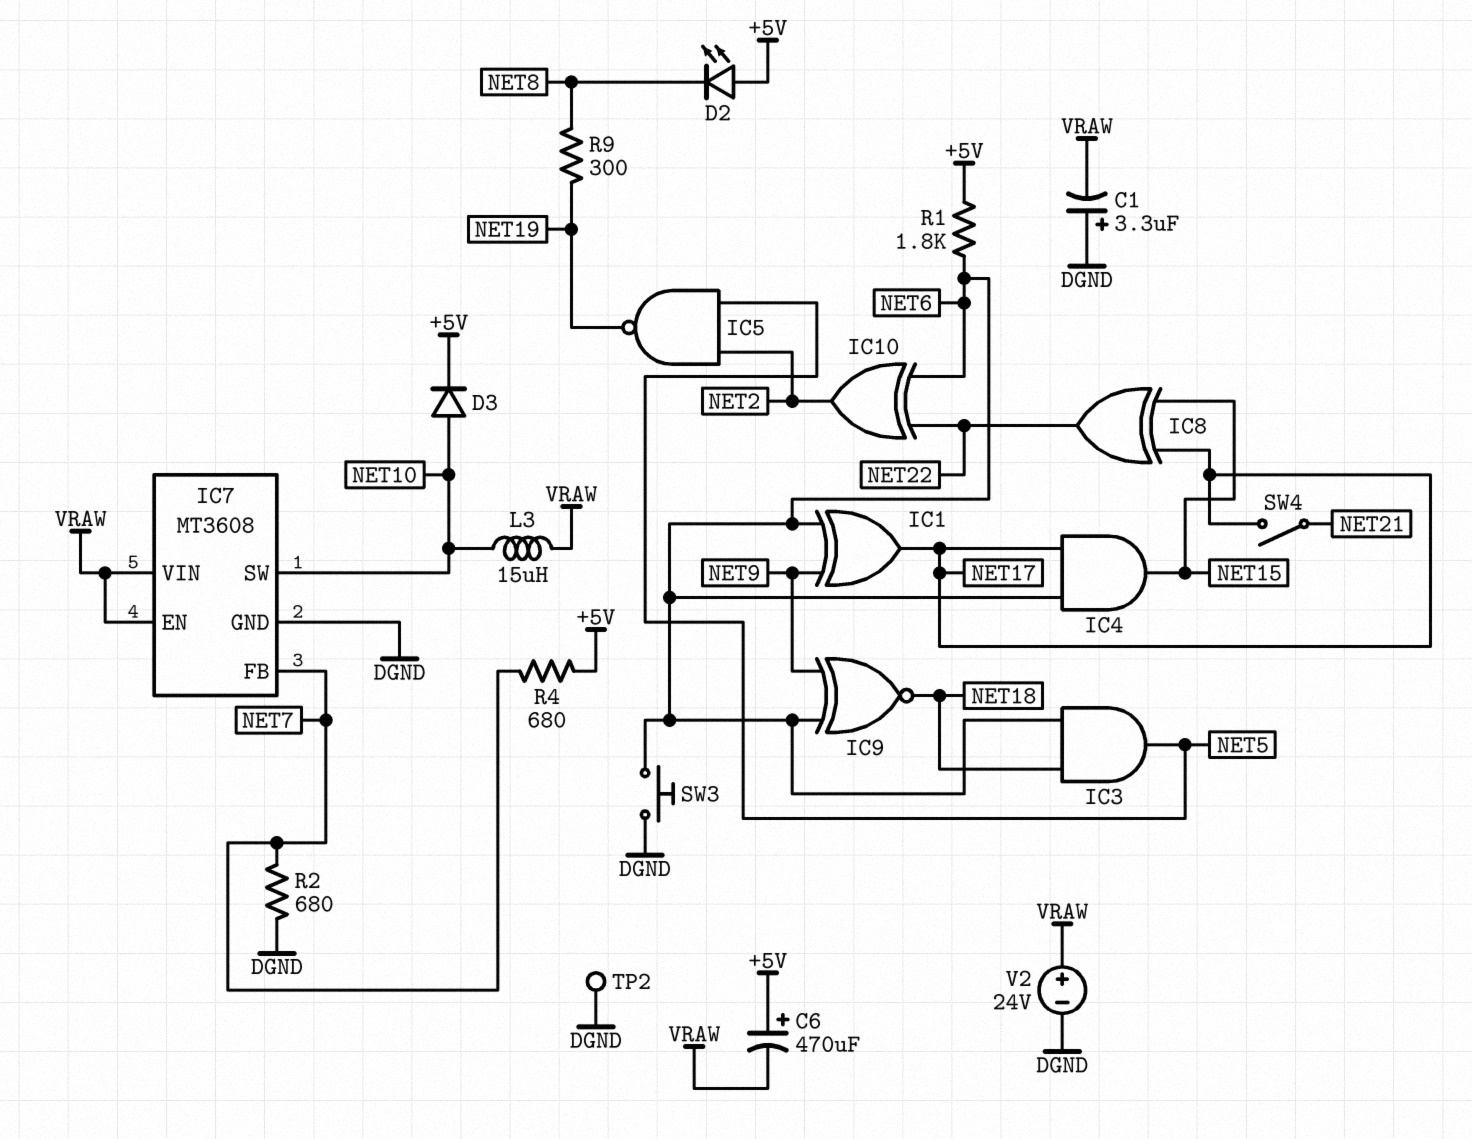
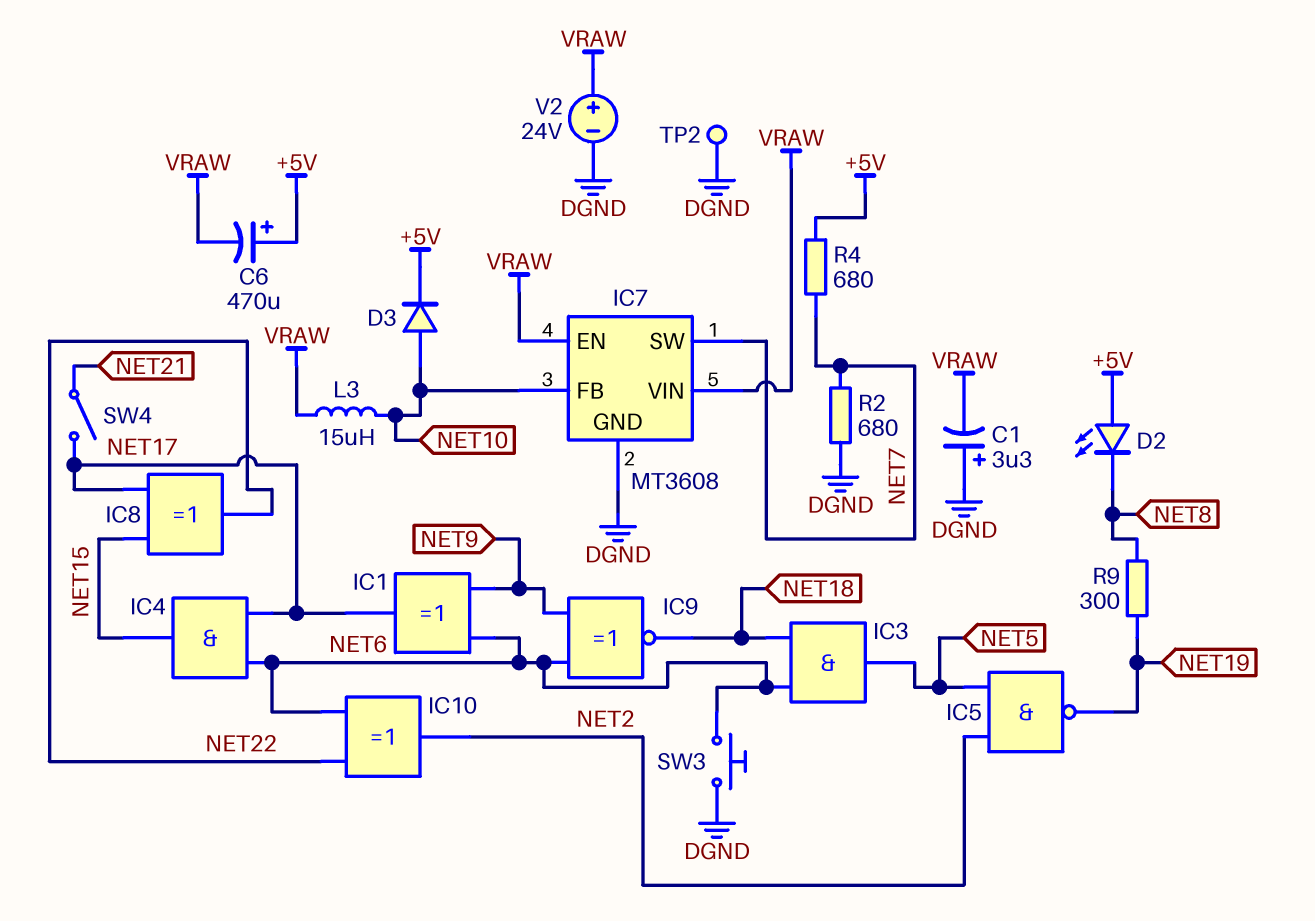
IC7 pin FB: NET7 -> NET10
IC7 pin SW: NET10 -> NET7
R1: 1.8k (+5V, NET6) -> none

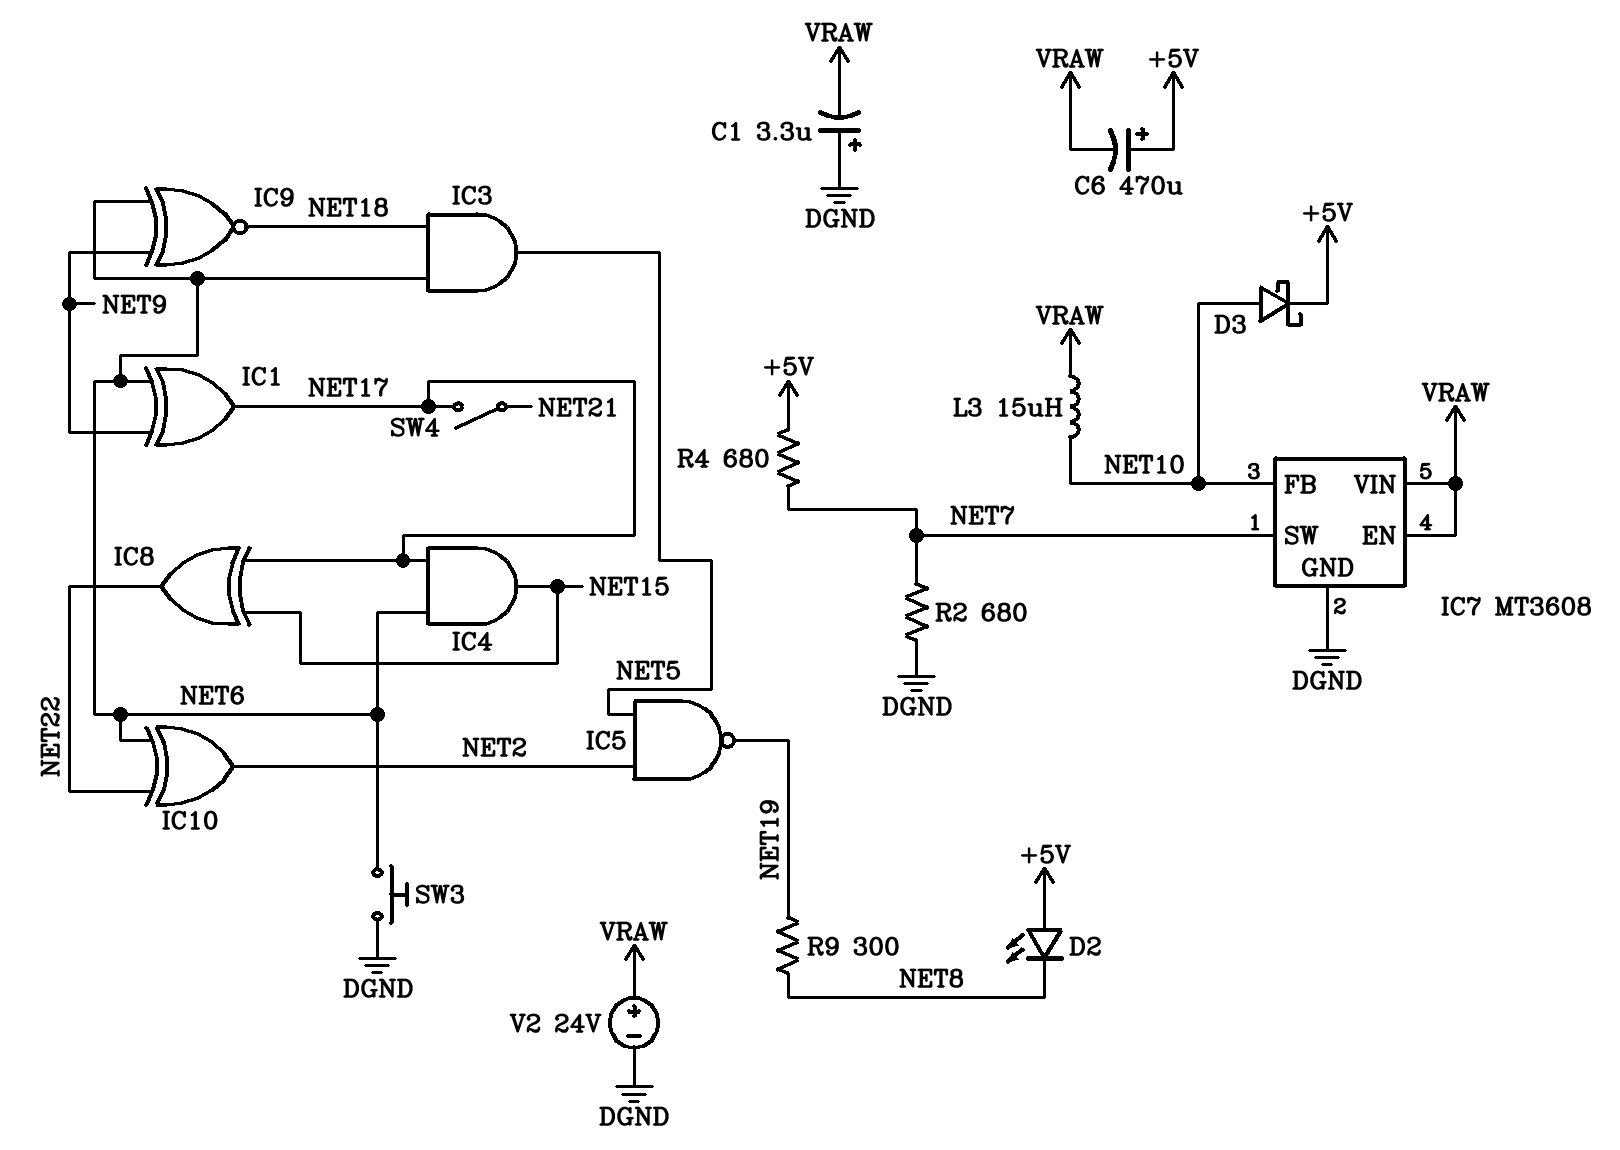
D3: diode (A NET10, K +5V) -> schottky (A NET10, K +5V)
TP2: test point (DGND) -> none

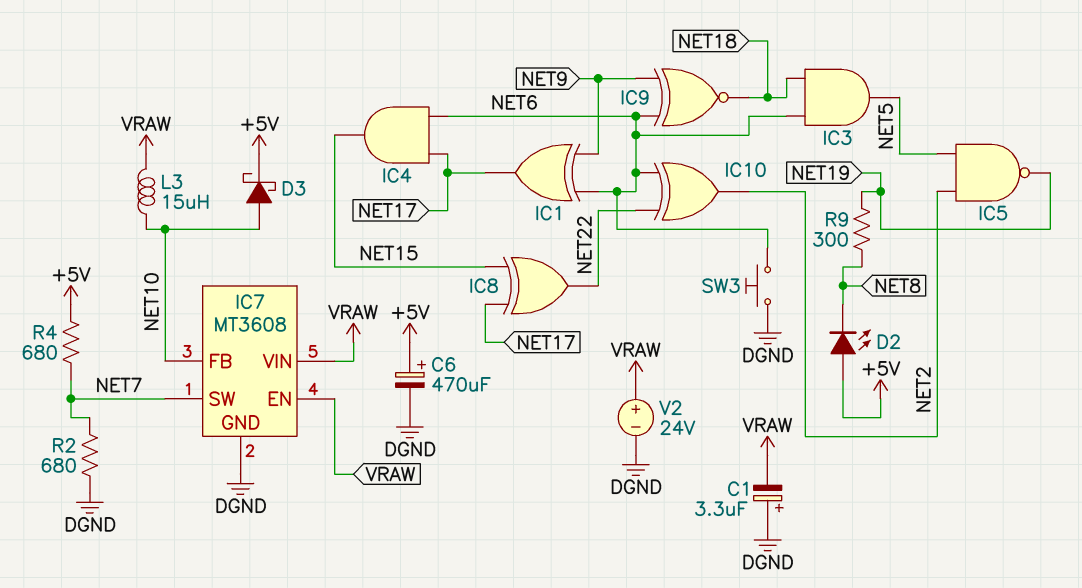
C6: 470uF (plus +5V, minus VRAW) -> 470uF (plus +5V, minus DGND)
SW4: switch (NET17, NET21) -> none

